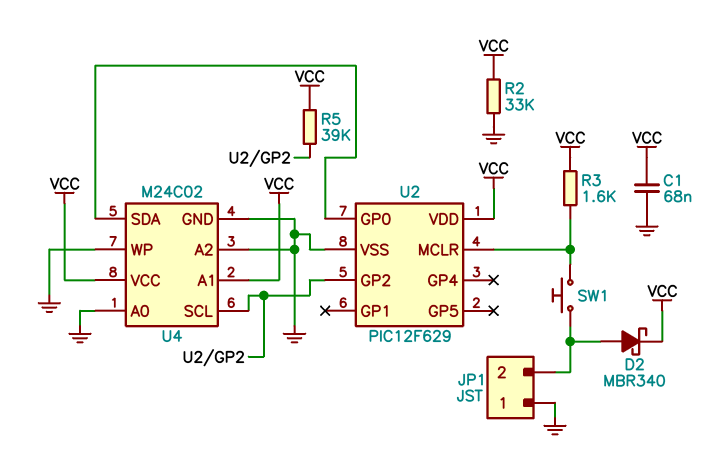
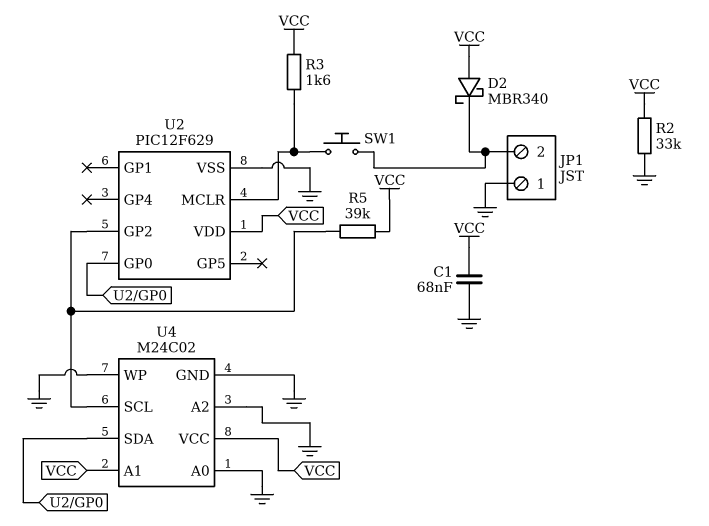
D2: schottky MBR340 (A JP1/2, K VCC) -> schottky MBR340 (A VCC, K JP1/2)

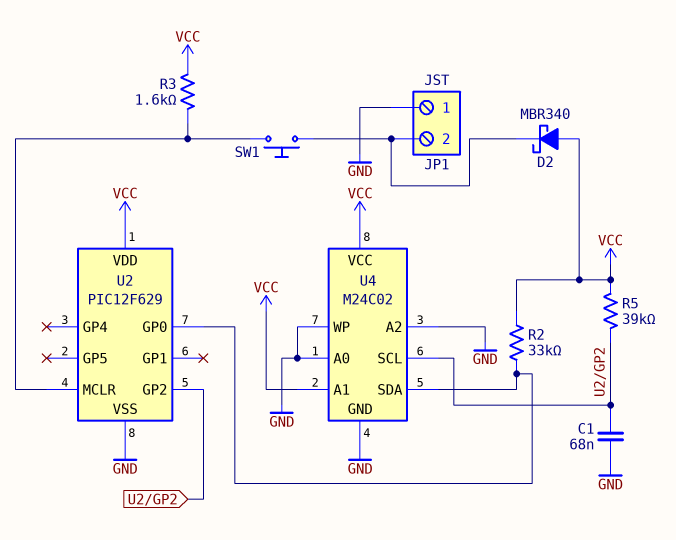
C1: 68nF (GND, VCC) -> 68nF (GND, U2/GP2)
R2: 33k (GND, VCC) -> 33k (U2/GP0, VCC)

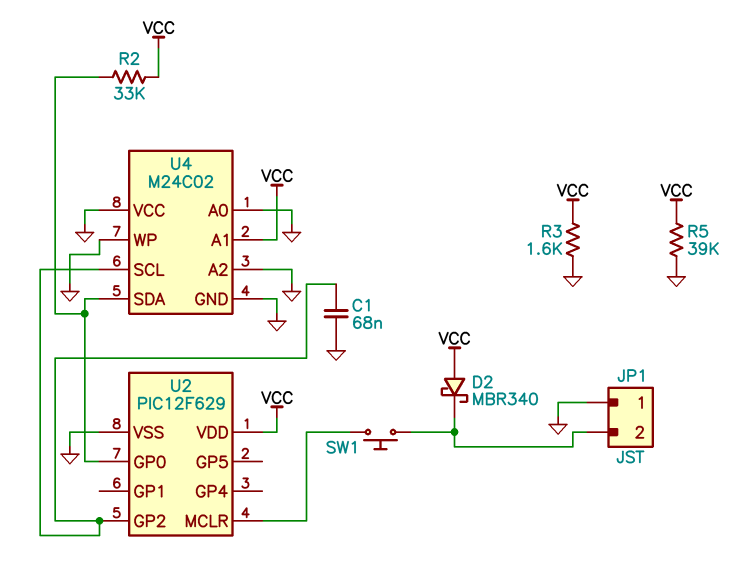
R3: 1.6k (U2/MCLR, VCC) -> 1.6k (GND, VCC)
R5: 39k (U2/GP2, VCC) -> 39k (GND, VCC)
U4 pin VCC: VCC -> GND

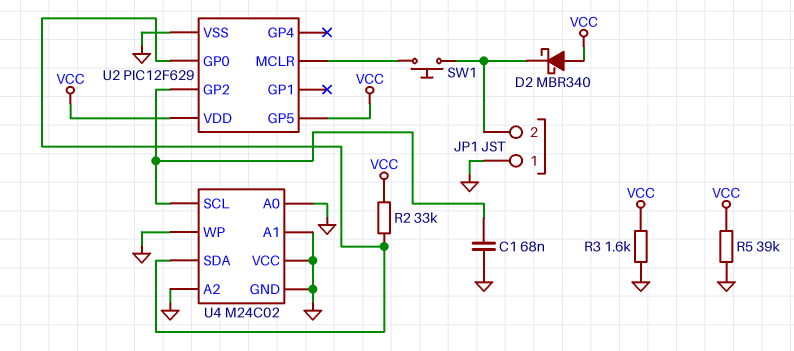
U2 pin GP5: none -> VCC
U4 pin A1: VCC -> GND

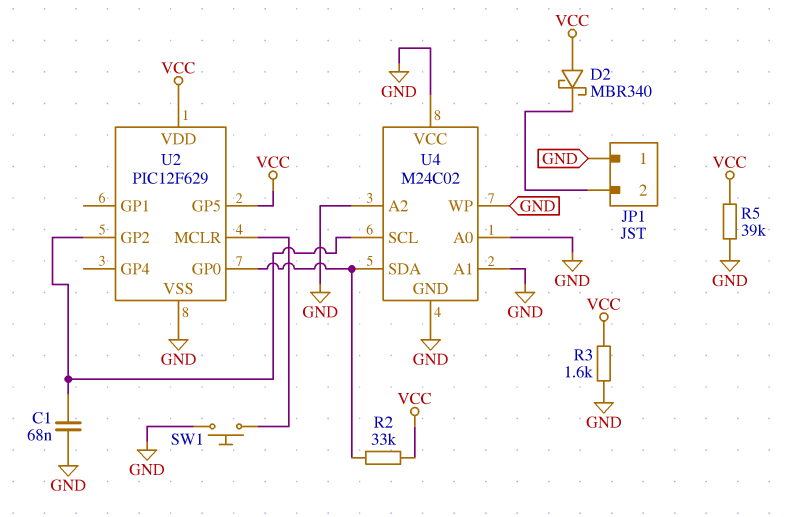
SW1: button (JP1/2, U2/MCLR) -> button (GND, U2/MCLR)

